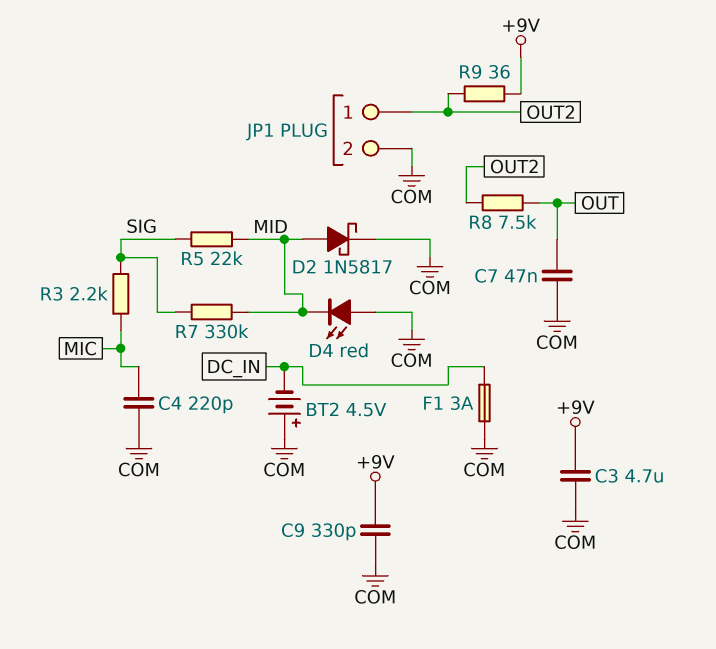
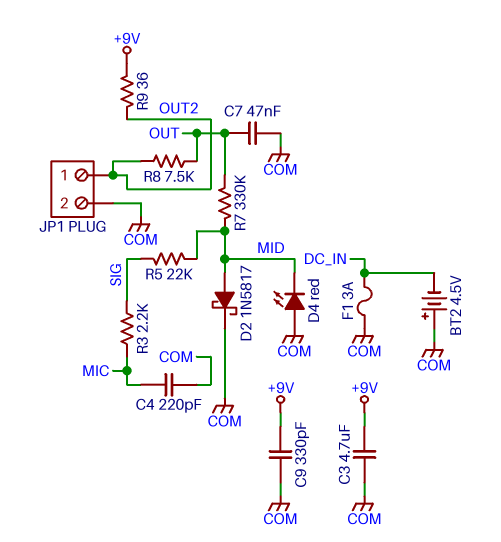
R7: 330k (MID, SIG) -> 330k (MID, OUT)

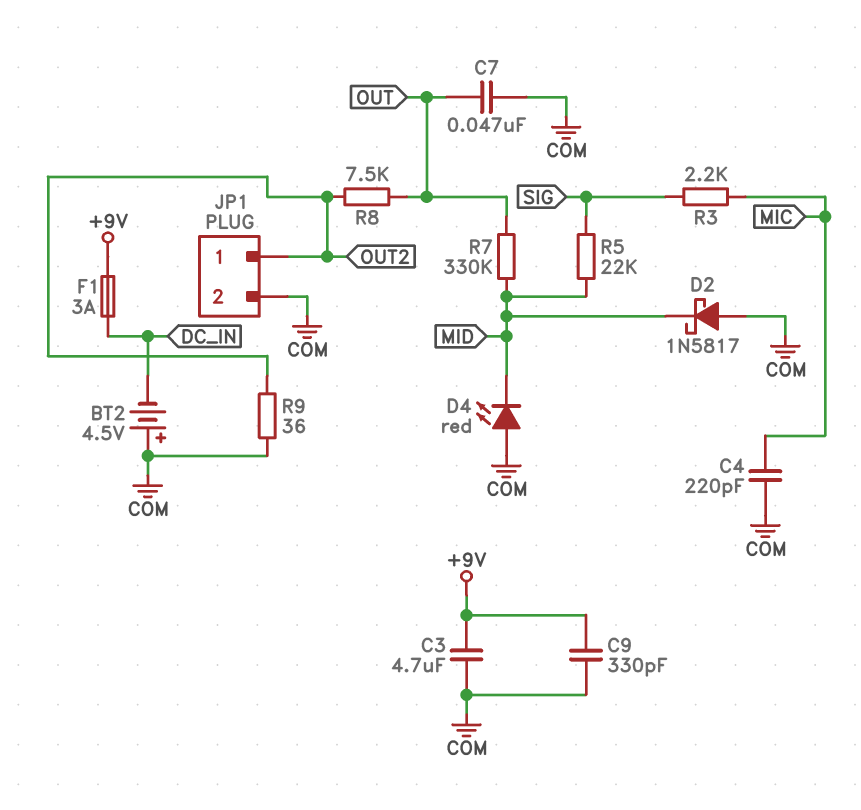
D2: schottky 1N5817 (A MID, K COM) -> schottky 1N5817 (A COM, K MID)
F1: 3A (COM, DC_IN) -> 3A (+9V, DC_IN)
R9: 36 (+9V, OUT2) -> 36 (COM, OUT2)

